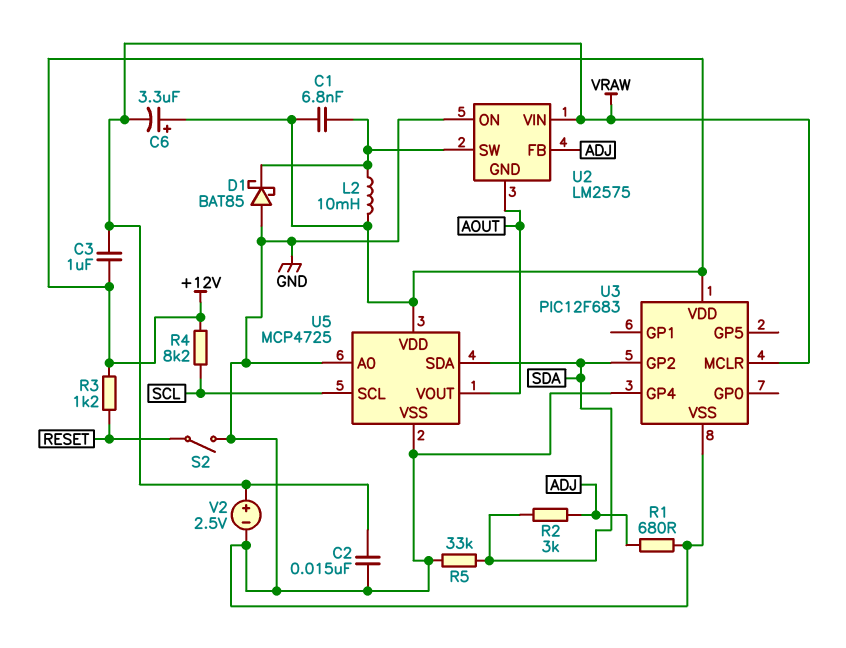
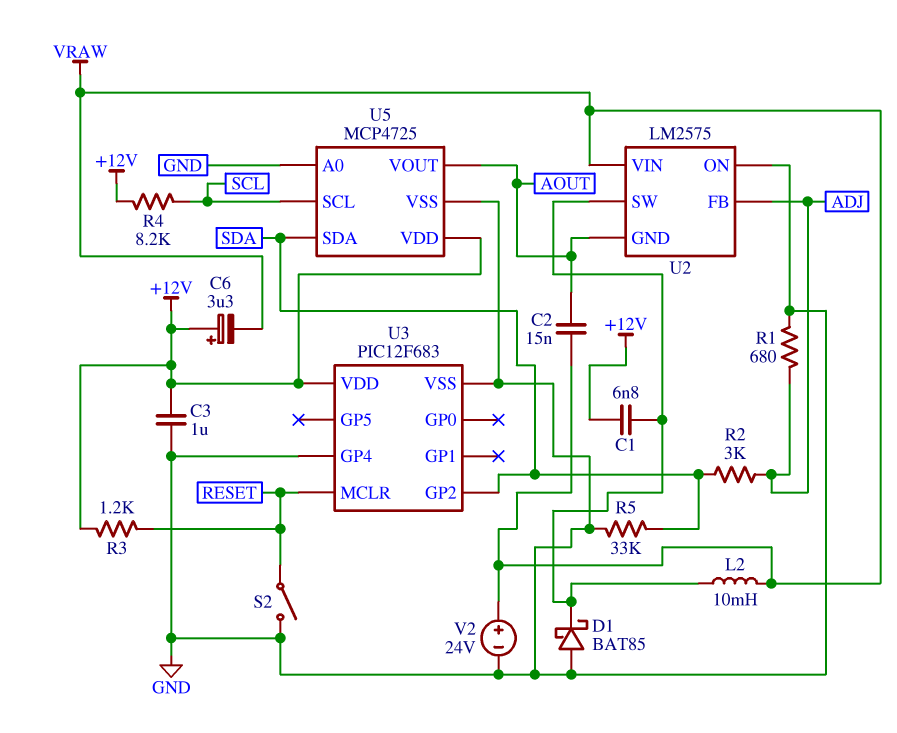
C2: 15nF (GND, VRAW) -> 15nF (AOUT, VRAW)
C3: 1uF (+12V, VRAW) -> 1uF (+12V, GND)
L2: 10mH (+12V, U2/SW) -> 10mH (U2/SW, VRAW)
U3 pin MCLR: VRAW -> RESET
V2: 2.5V (plus VRAW, minus GND) -> 24V (plus VRAW, minus GND)

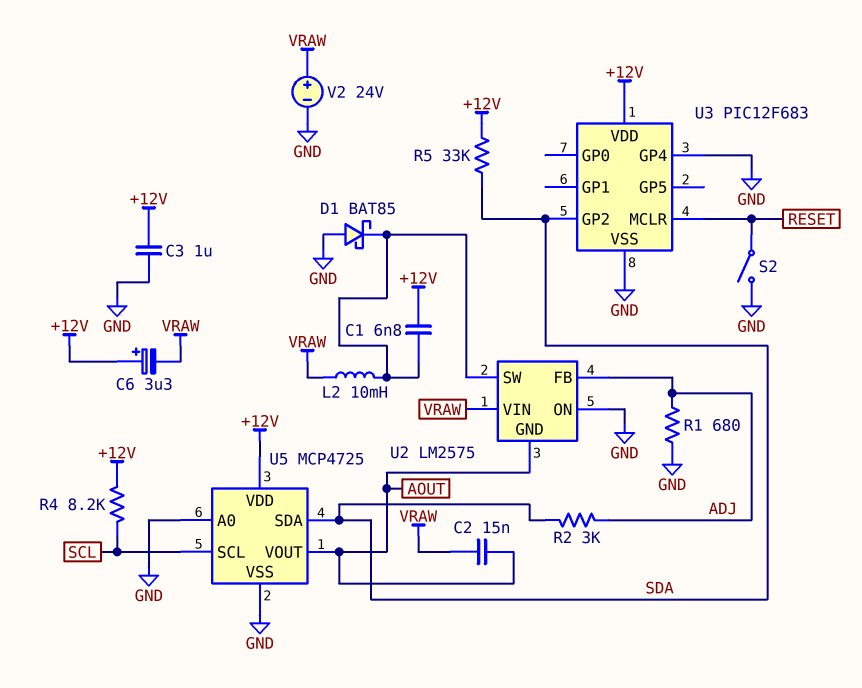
R3: 1.2k (+12V, RESET) -> none
R5: 33k (GND, SDA) -> 33k (+12V, SDA)

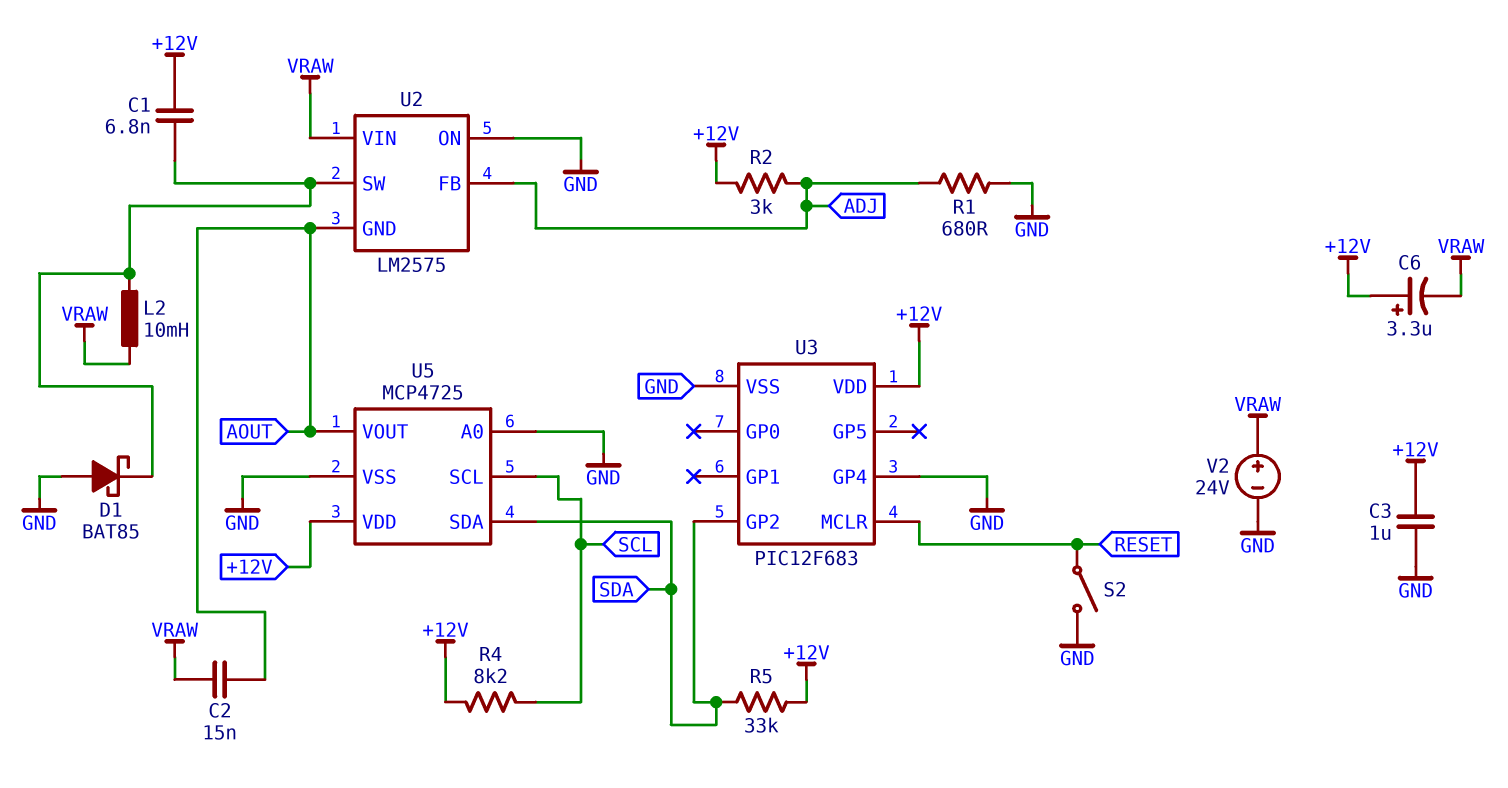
R2: 3k (ADJ, SDA) -> 3k (+12V, ADJ)

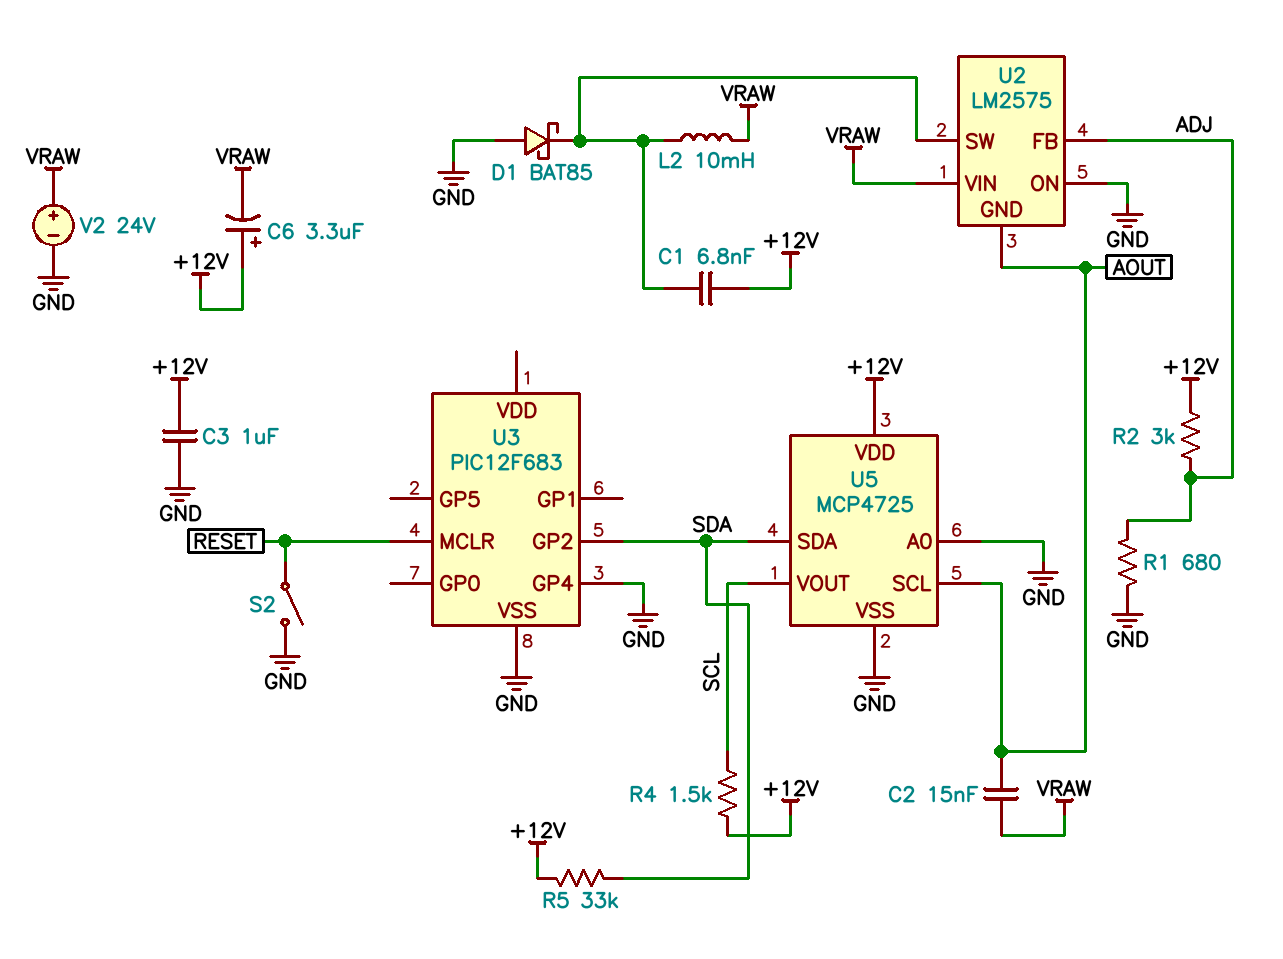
R4: 8.2k (+12V, SCL) -> 1.5k (+12V, SCL)
U3 pin VDD: +12V -> none
U5 pin SCL: SCL -> AOUT
U5 pin VOUT: AOUT -> SCL

